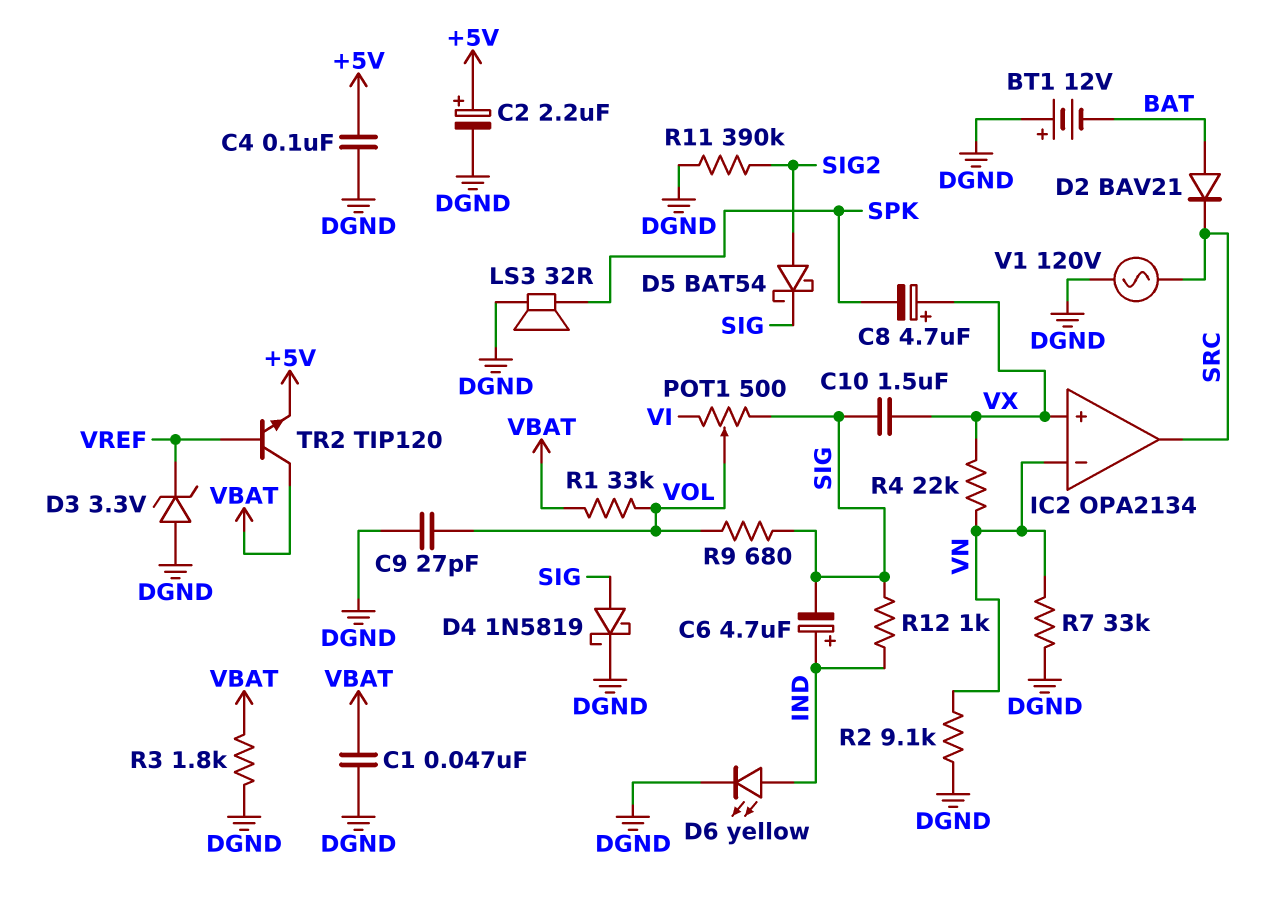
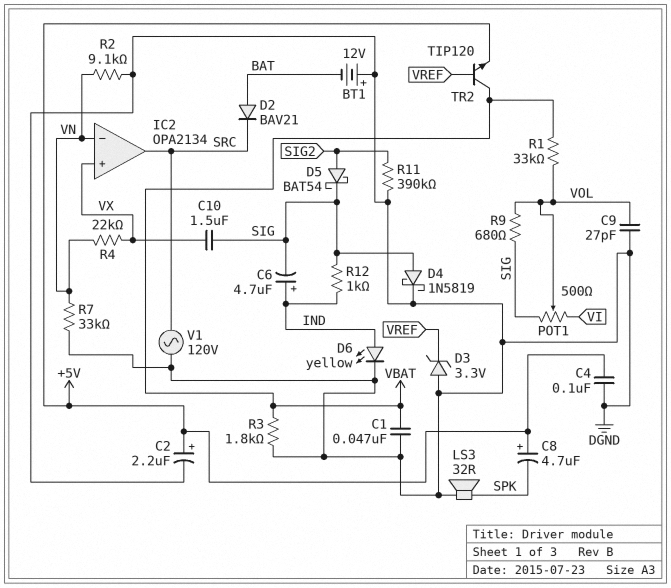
C8: 4.7uF (plus VX, minus SPK) -> 4.7uF (plus +5V, minus SPK)

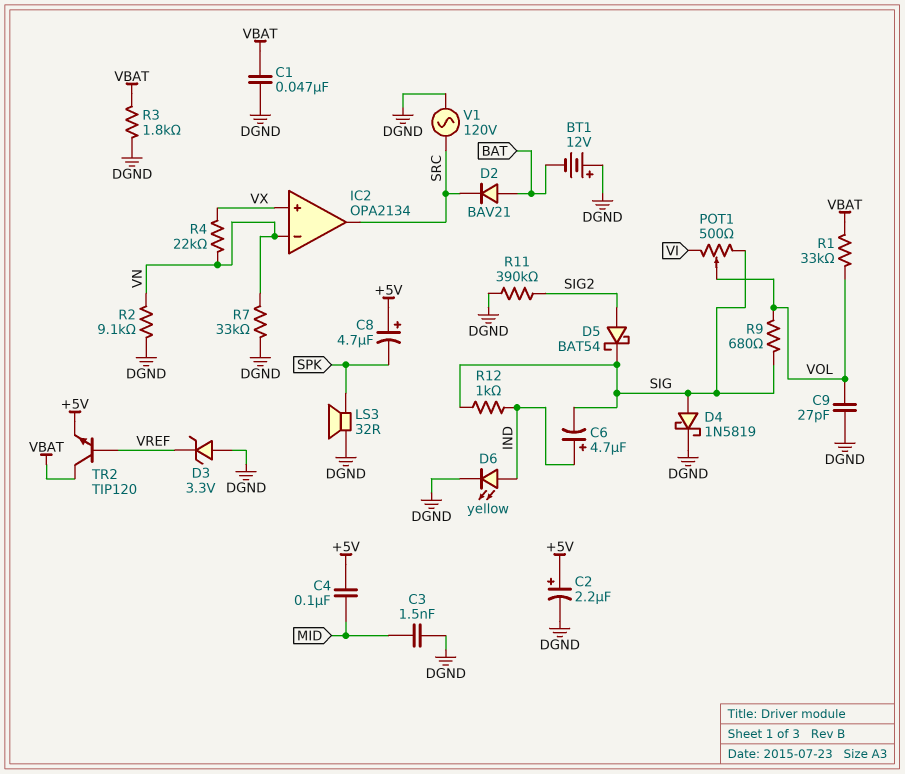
C3: none -> 1.5nF (DGND, MID)
C4: 100nF (+5V, DGND) -> 100nF (+5V, MID)
C10: 1.5uF (SIG, VX) -> none

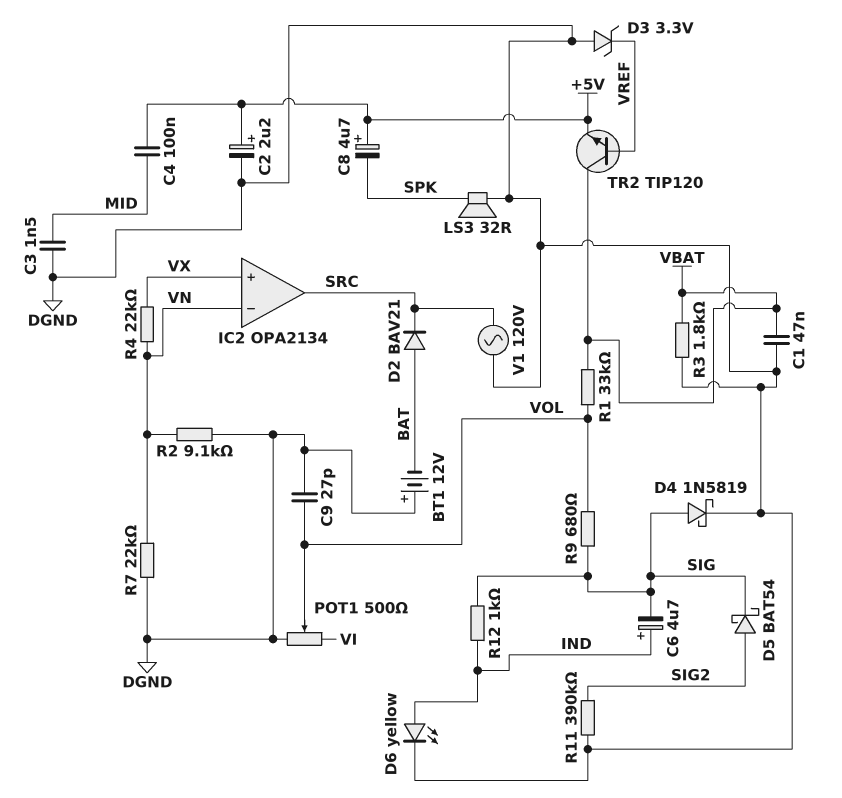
POT1: 500 (SIG, VI, wiper VOL) -> 500 (DGND, VI, wiper VOL)
R7: 33k (DGND, VN) -> 22k (DGND, VN)

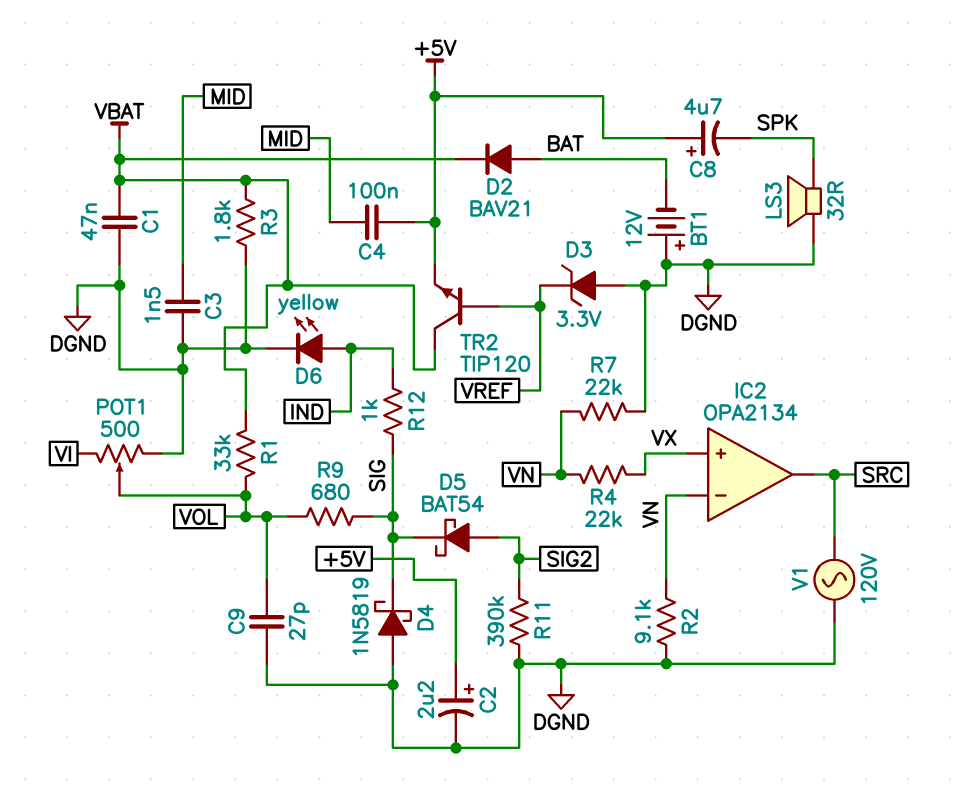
C6: 4.7uF (plus IND, minus SIG) -> none
D2: diode BAV21 (A BAT, K SRC) -> diode BAV21 (A BAT, K VBAT)
D4: schottky 1N5819 (A SIG, K DGND) -> schottky 1N5819 (A DGND, K SIG)

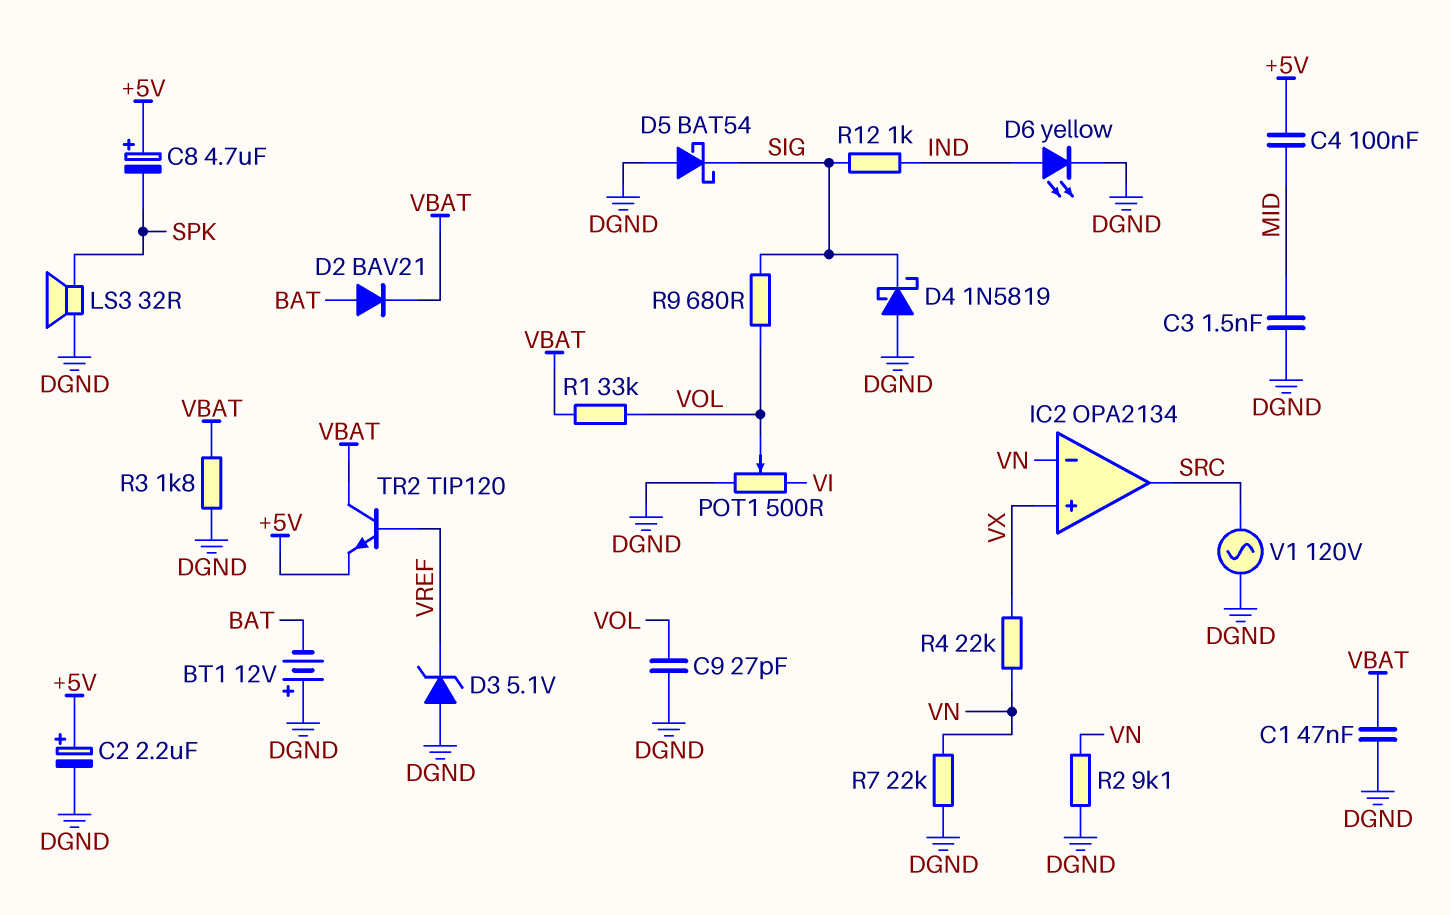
D3: zener 3.3V (A DGND, K VREF) -> zener 5.1V (A DGND, K VREF)
D5: schottky BAT54 (A SIG2, K SIG) -> schottky BAT54 (A DGND, K SIG)
R11: 390k (DGND, SIG2) -> none

